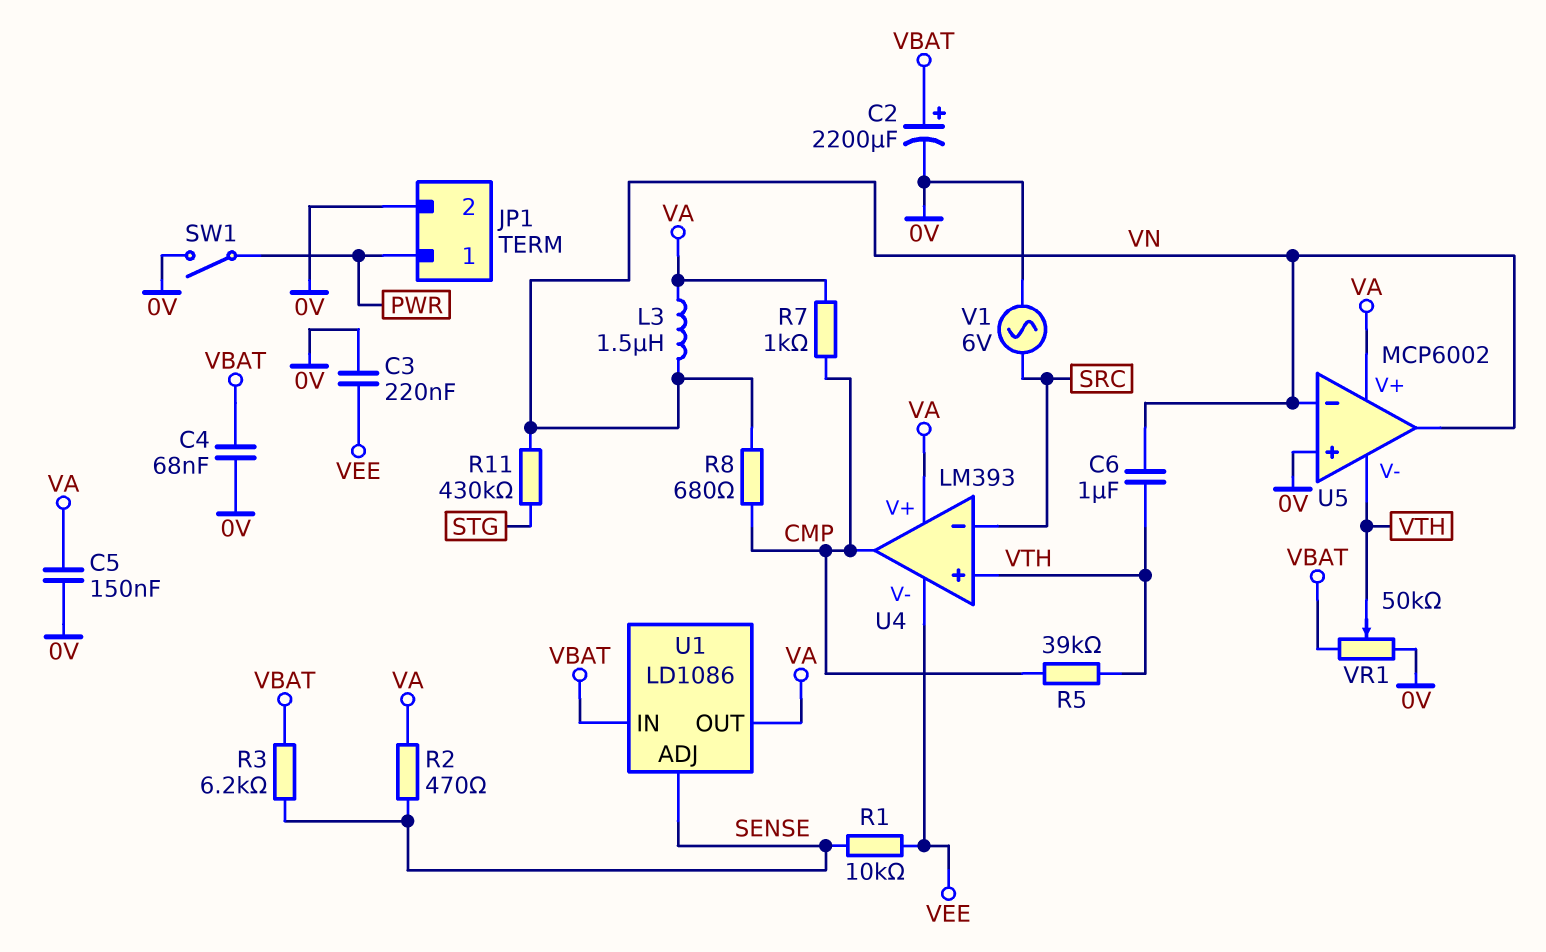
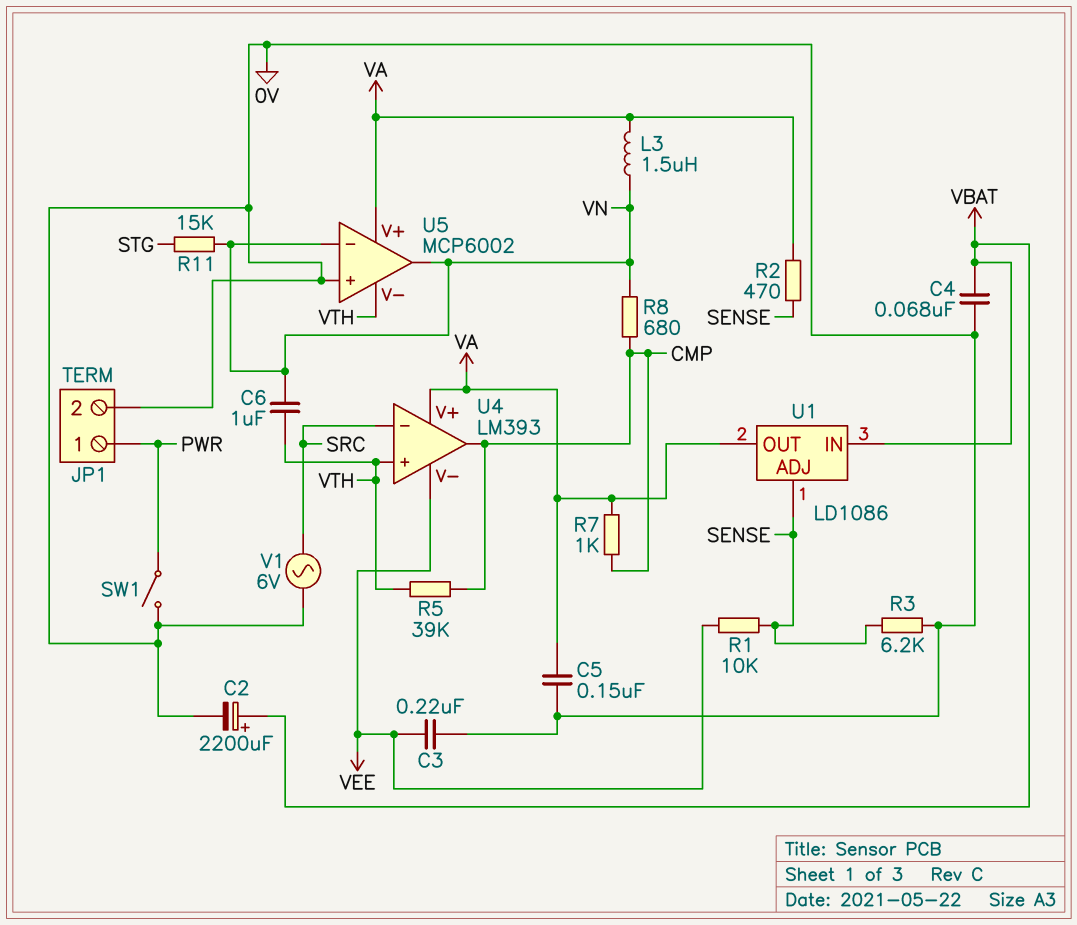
R3: 6.2k (SENSE, VBAT) -> 6.2k (0V, SENSE)
R11: 430k (STG, VN) -> 15k (STG, VN)
VR1: 50k (0V, VBAT, wiper VTH) -> none

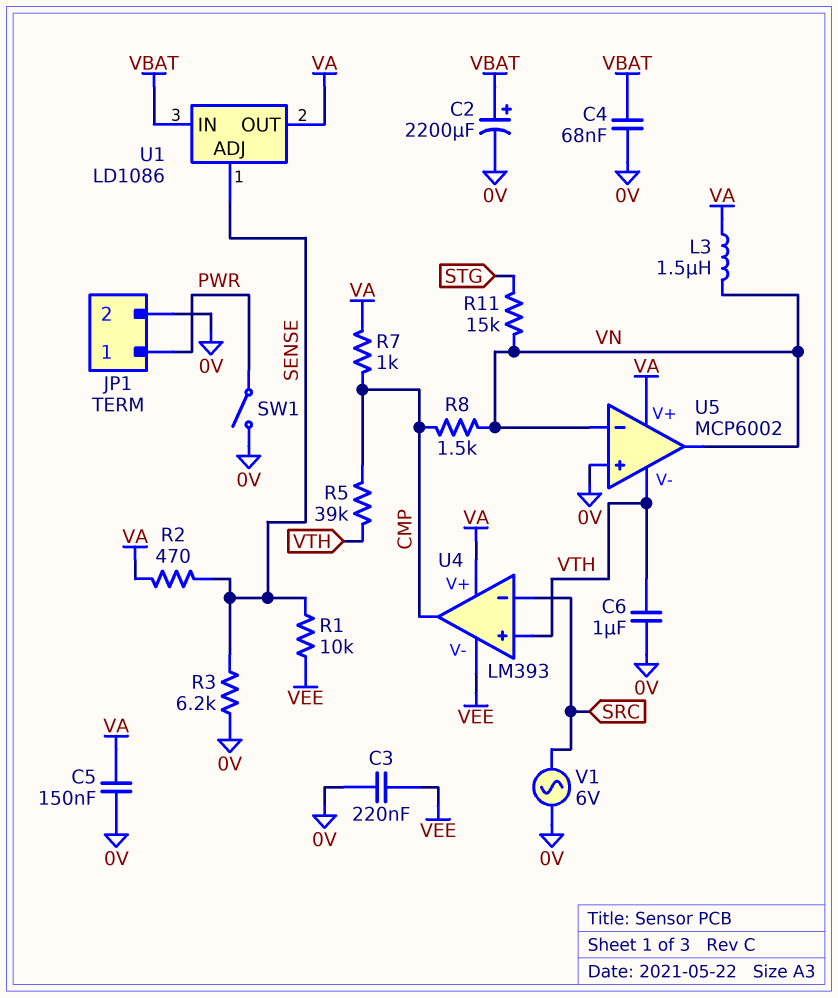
C6: 1uF (VN, VTH) -> 1uF (0V, VTH)
R8: 680 (CMP, VN) -> 1.5k (CMP, VN)

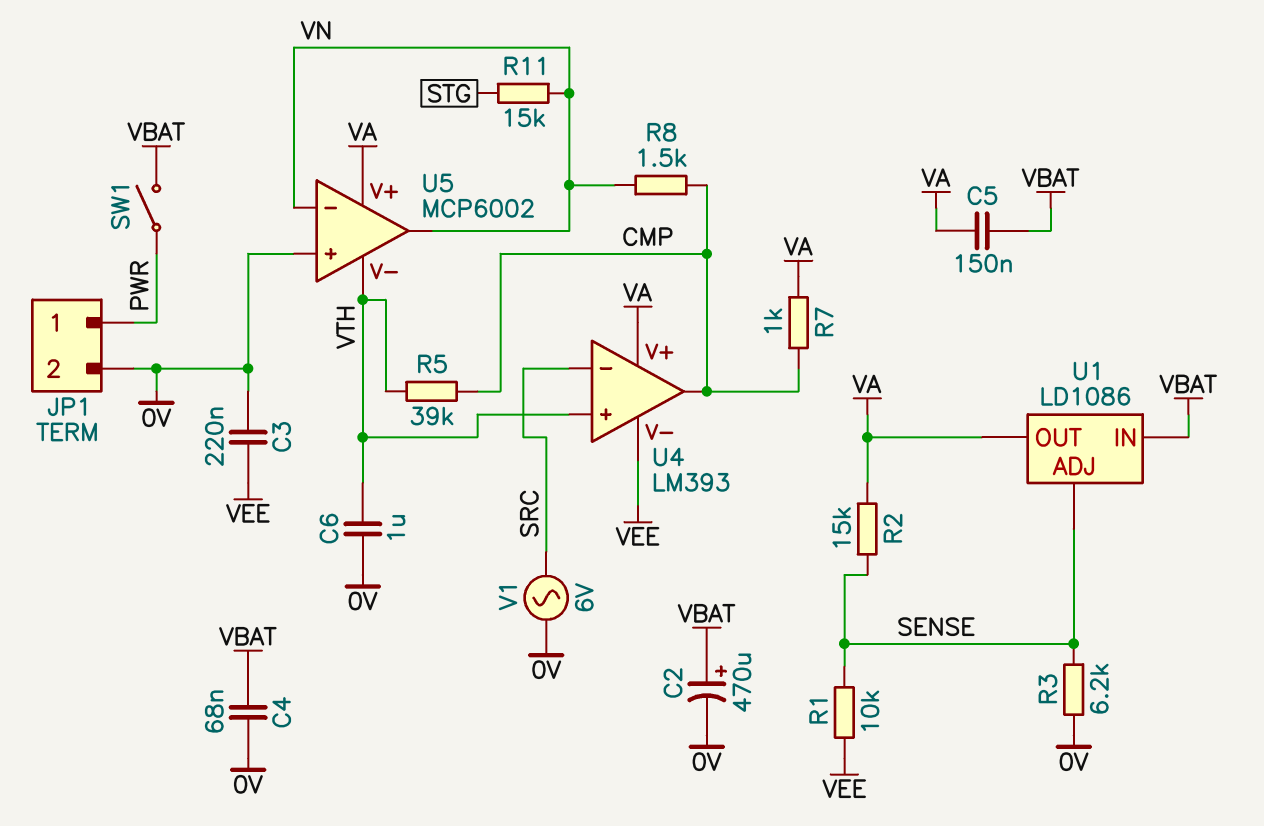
C2: 2200uF (plus VBAT, minus 0V) -> 470uF (plus VBAT, minus 0V)
C5: 150nF (0V, VA) -> 150nF (VA, VBAT)
L3: 1.5uH (VA, VN) -> none
R2: 470 (SENSE, VA) -> 15k (SENSE, VA)
SW1: switch (0V, PWR) -> switch (PWR, VBAT)

